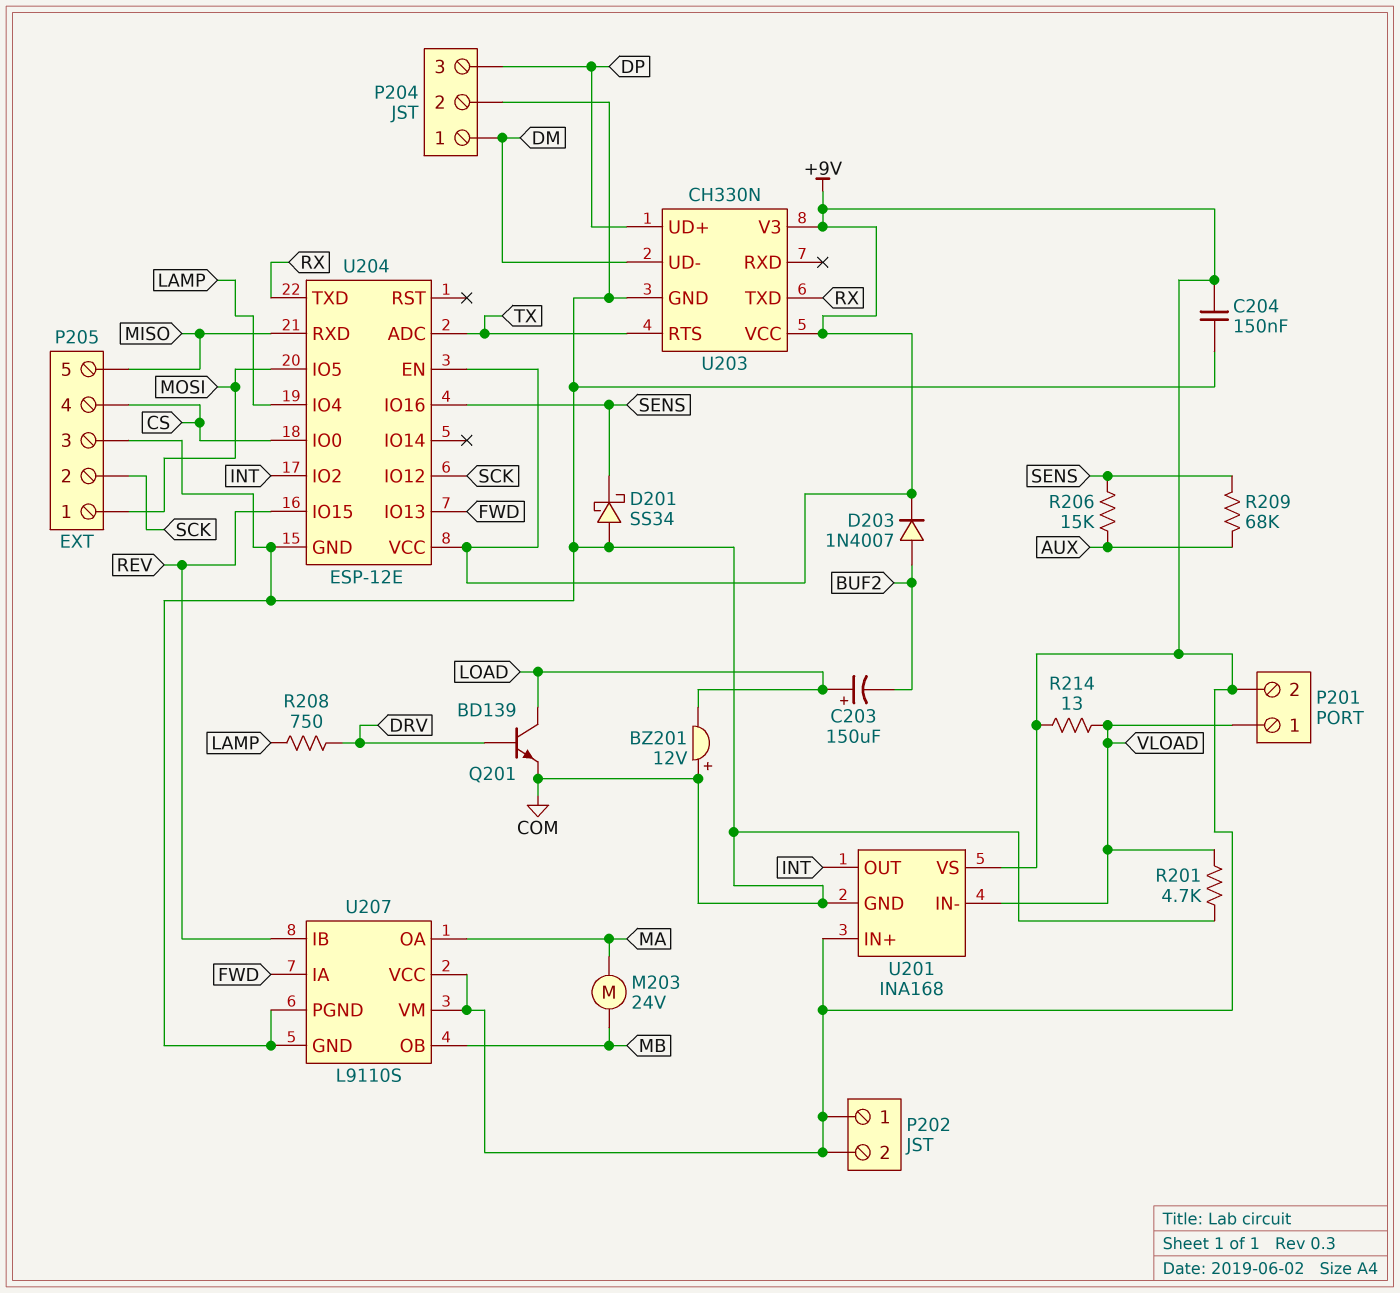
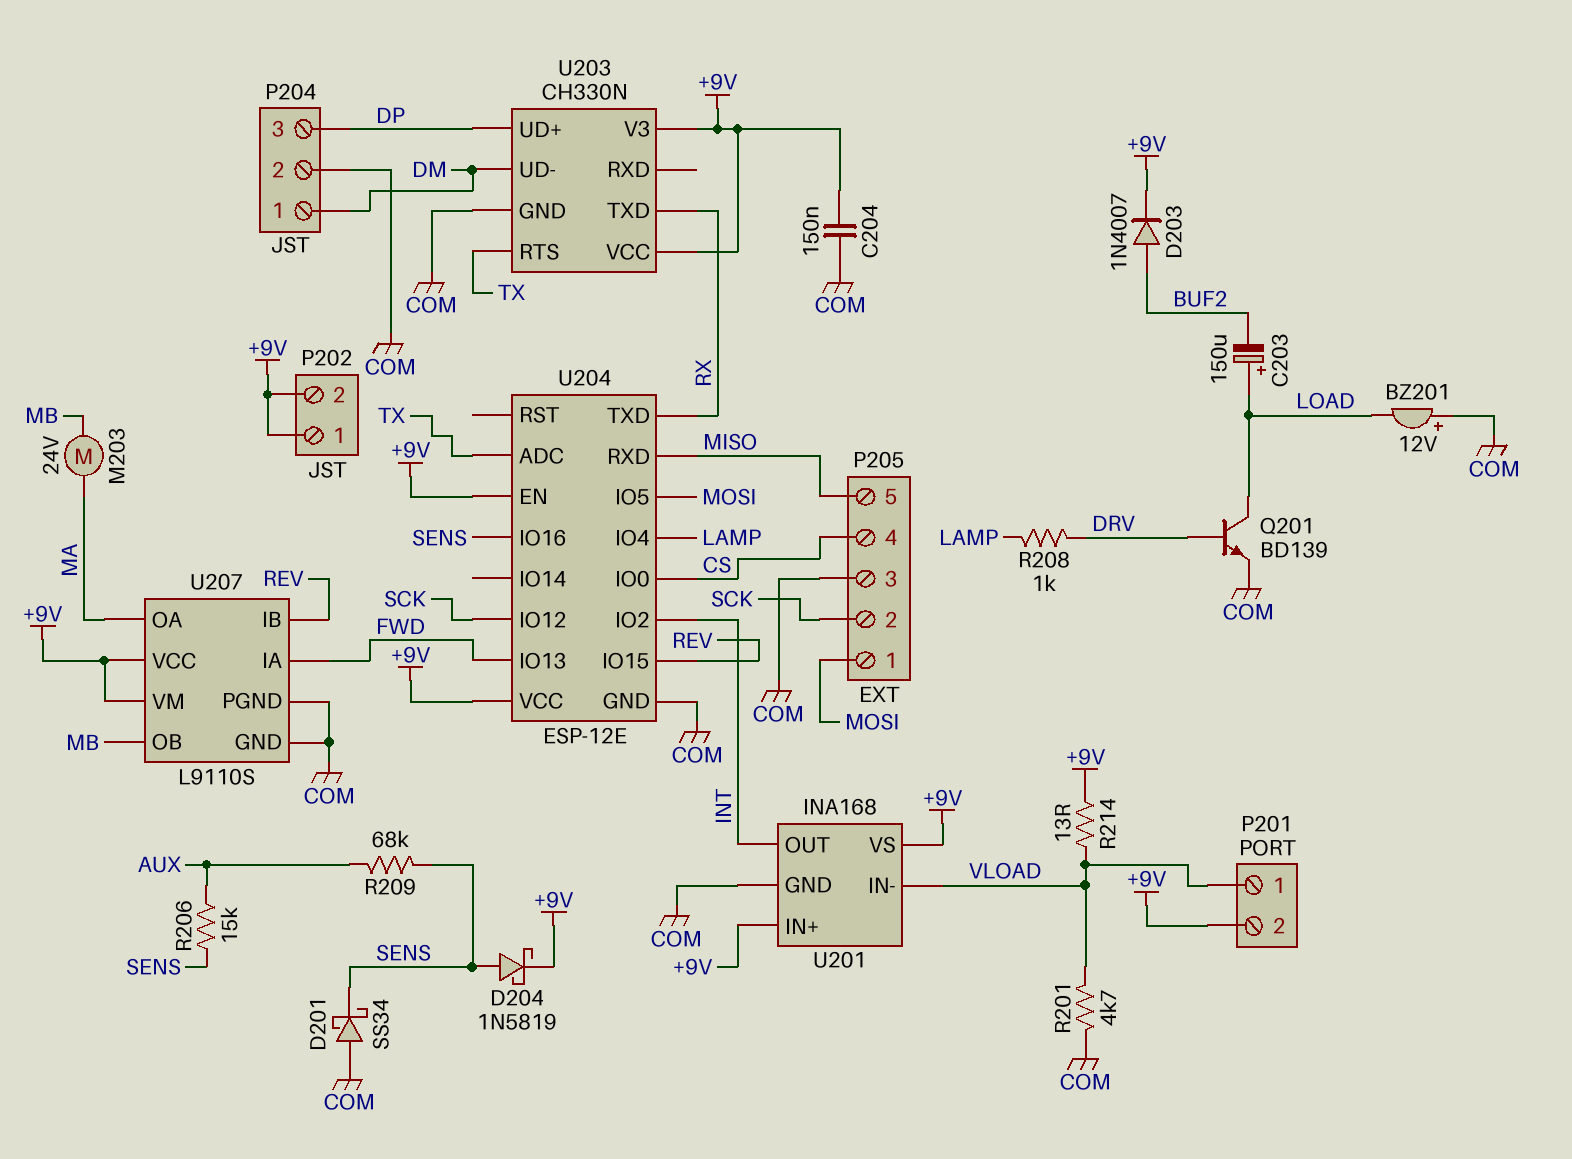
D204: none -> schottky 1N5819 (A SENS, K +9V)
R208: 750 (DRV, LAMP) -> 1k (DRV, LAMP)

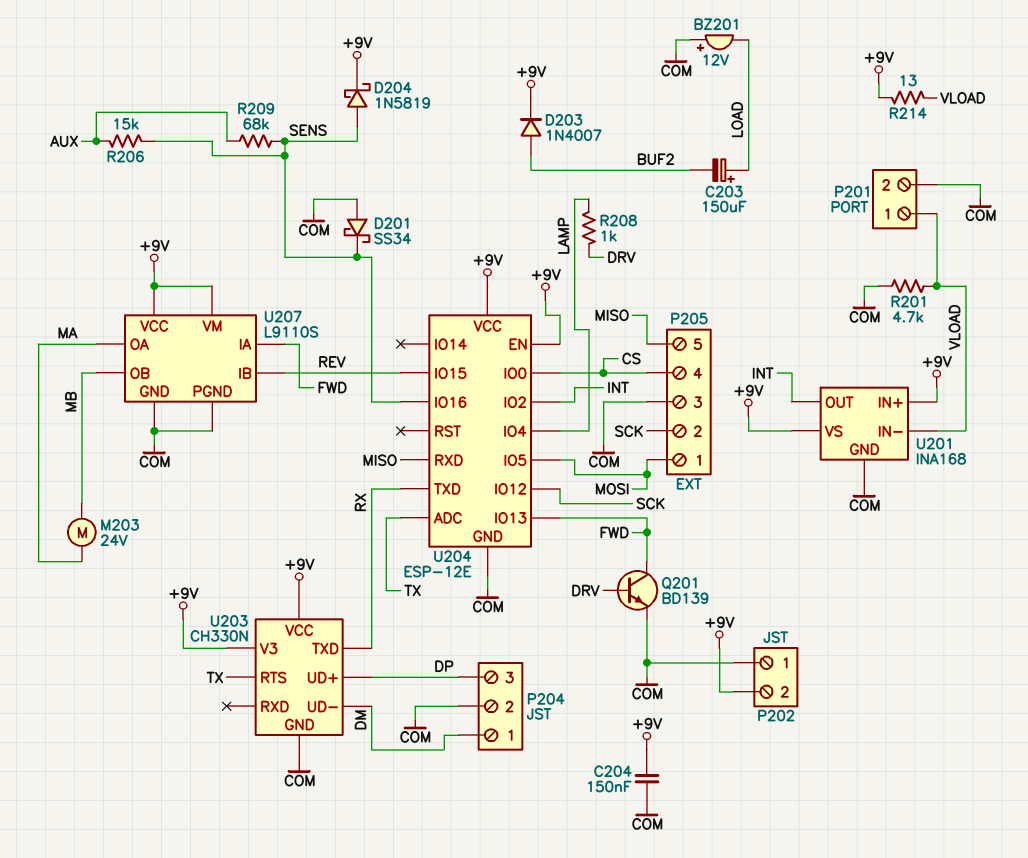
P201 pin 2: +9V -> COM
P202 pin 1: +9V -> COM
Q201: NPN BD139 (B DRV, C LOAD, E COM) -> NPN BD139 (B DRV, C FWD, E COM)

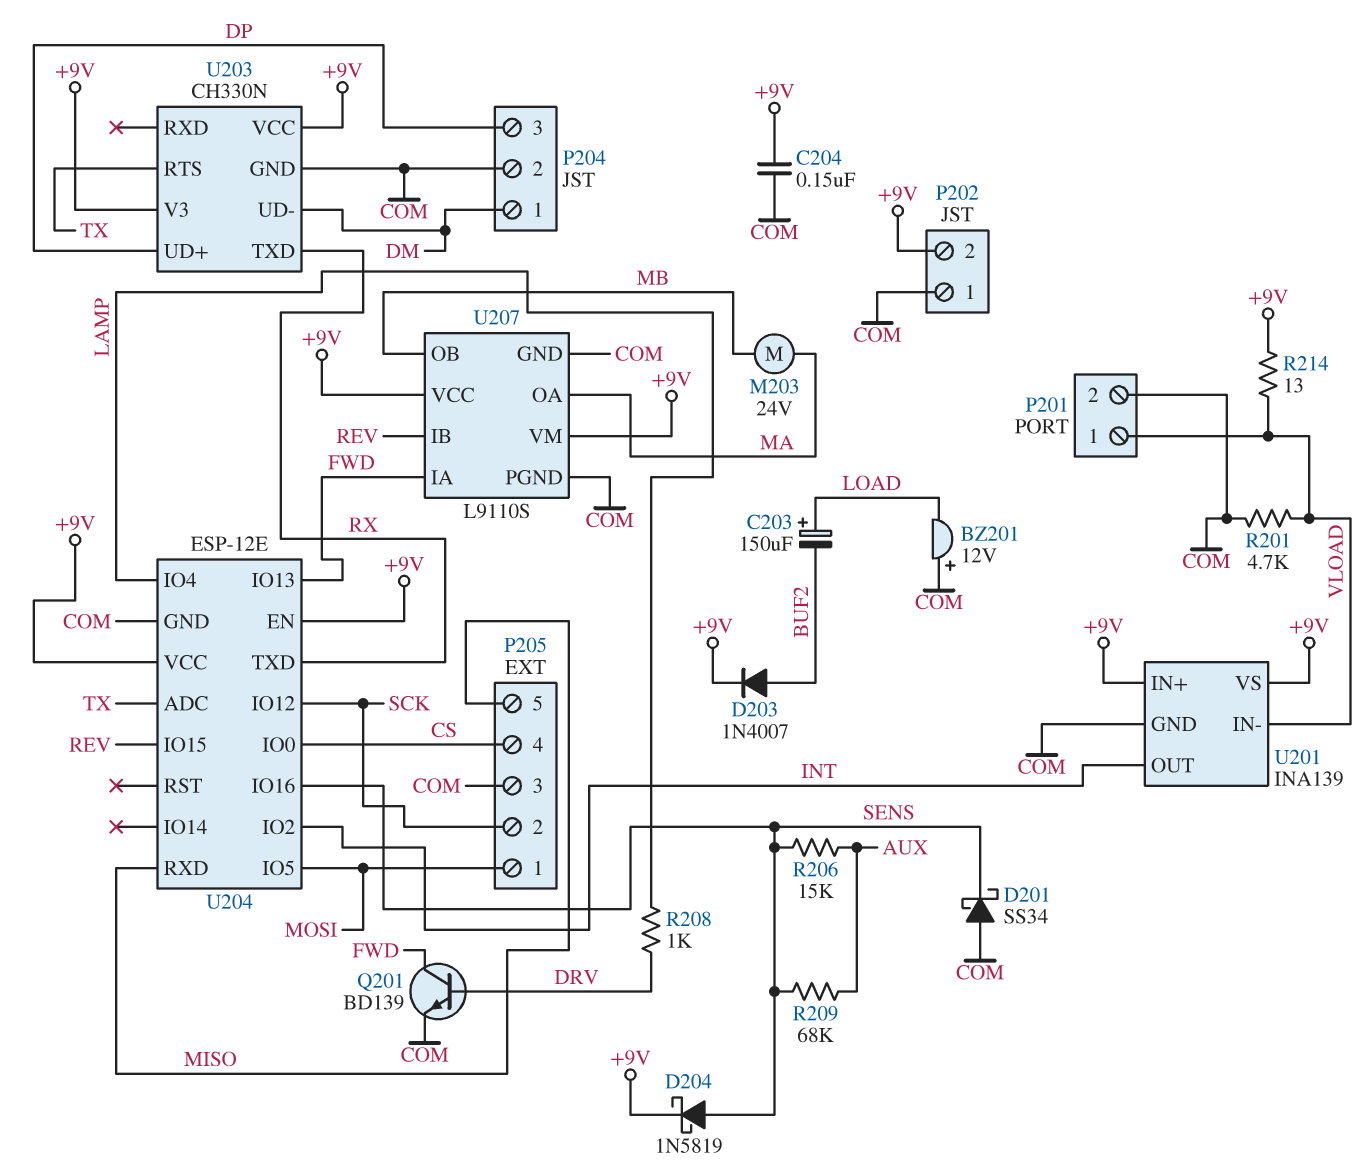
U201: INA168 -> INA139

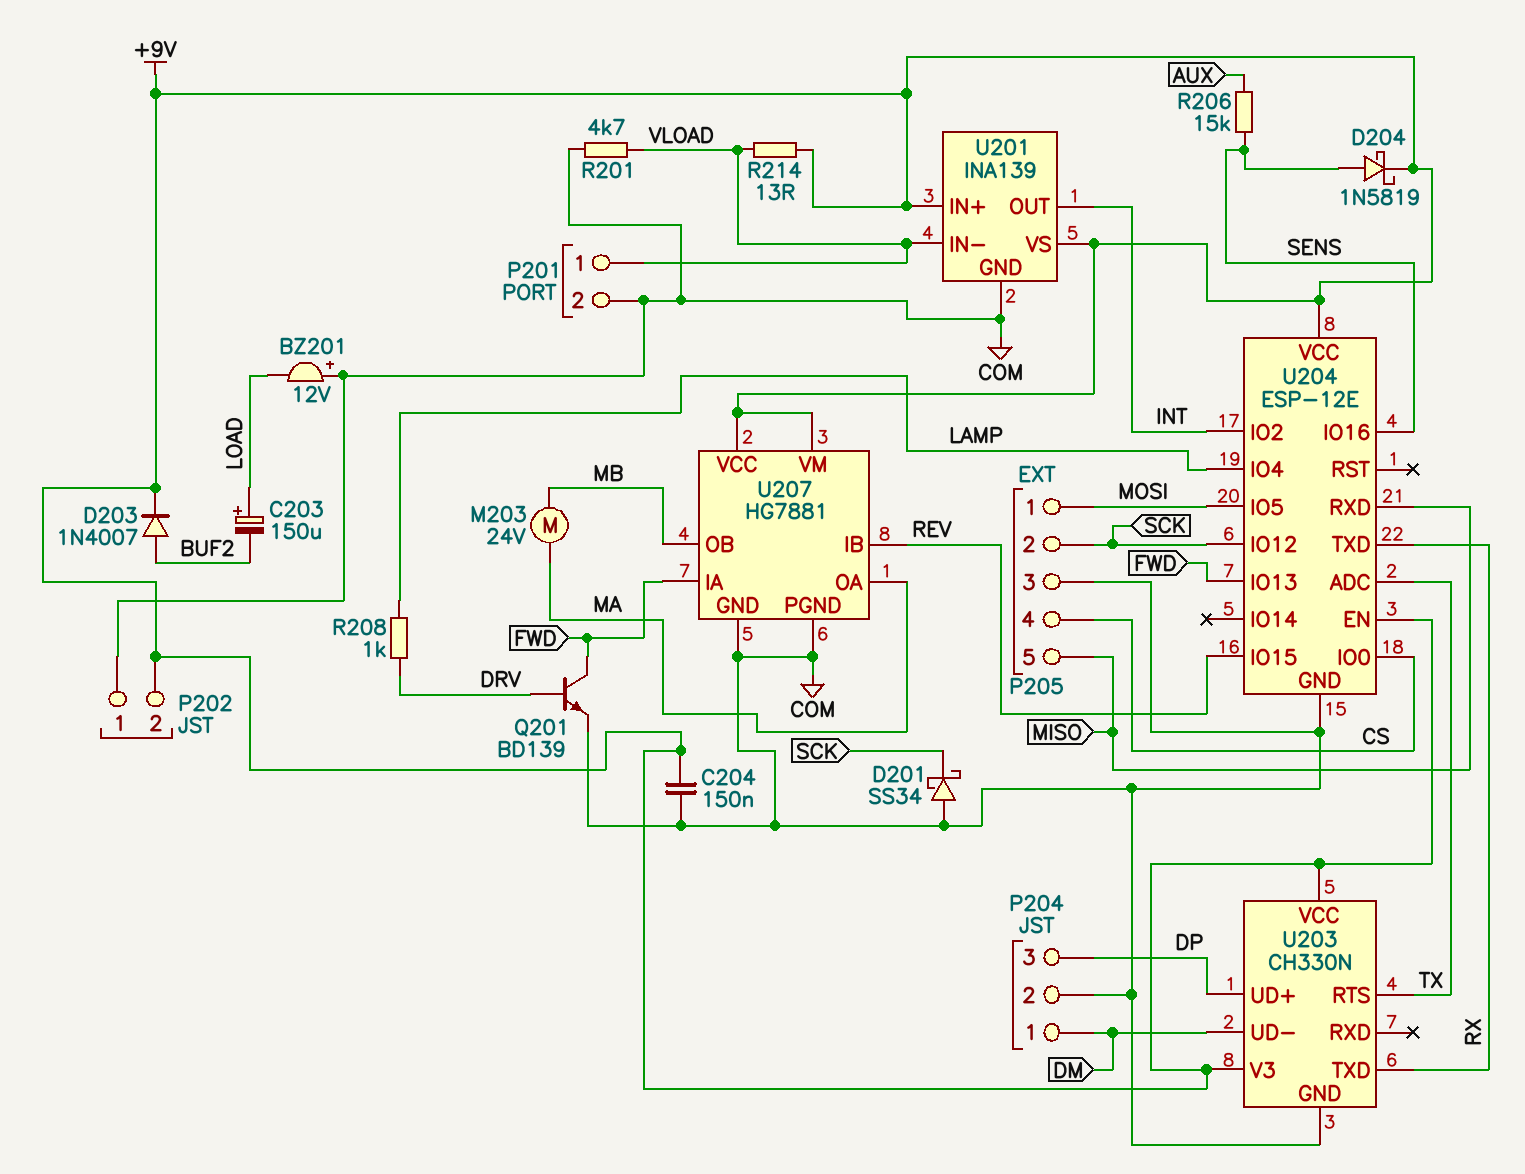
D201: schottky SS34 (A COM, K SENS) -> schottky SS34 (A COM, K SCK)
R209: 68k (AUX, SENS) -> none
U207: L9110S -> HG7881

